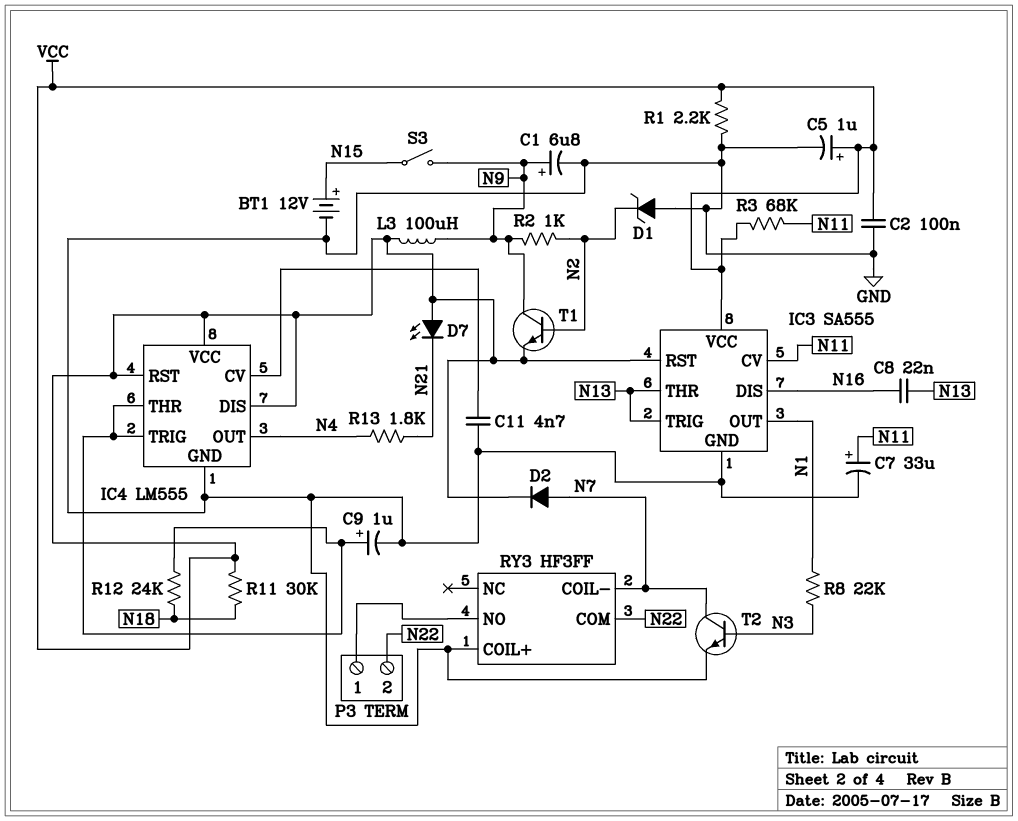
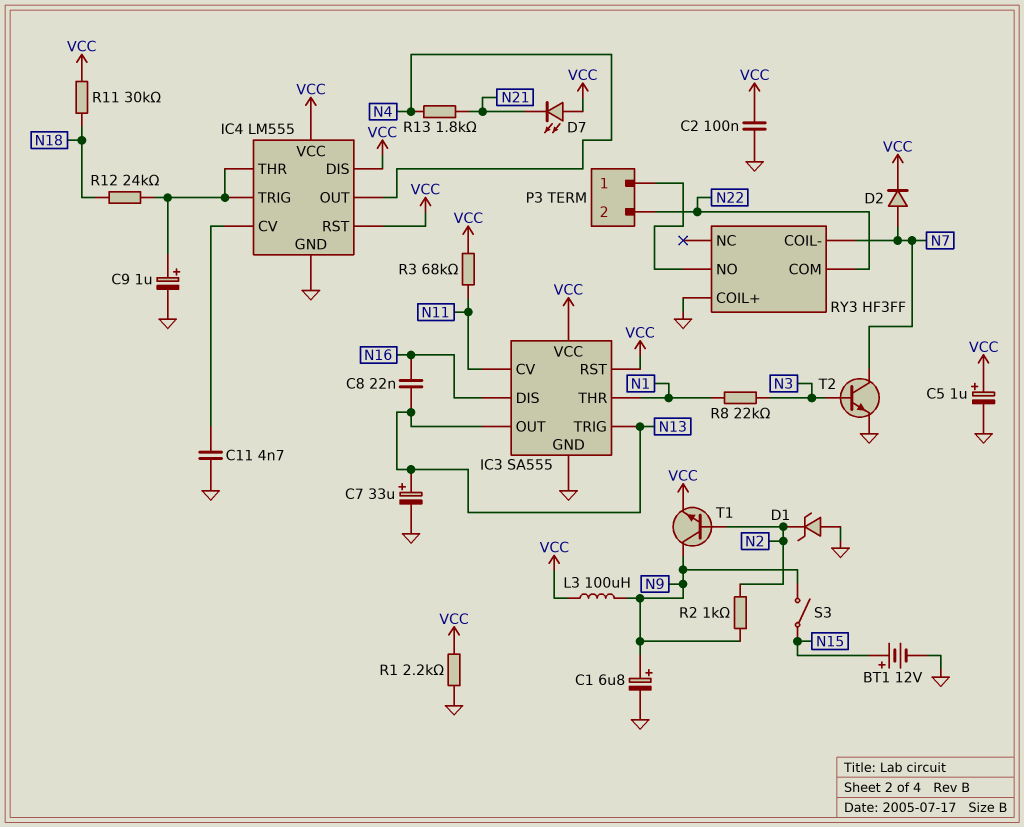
C7: 33uF (plus N11, minus GND) -> 33uF (plus N13, minus GND)
IC3 pin OUT: N1 -> N13
IC3 pin THR: N13 -> N1

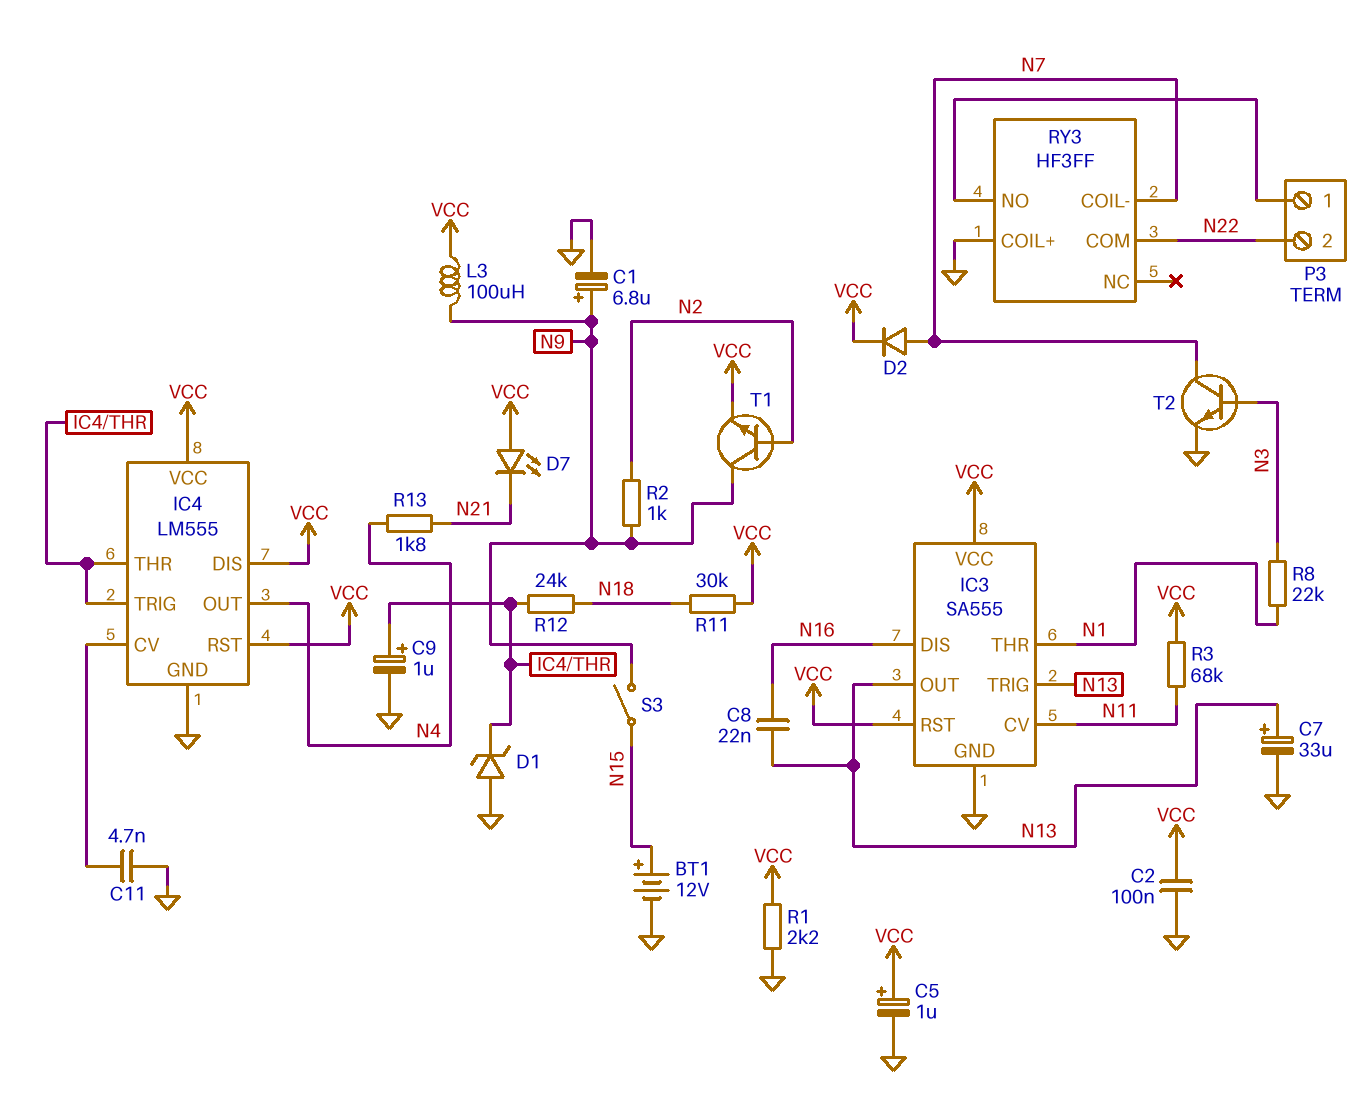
D1: zener (A GND, K N2) -> zener (A GND, K IC4/THR)

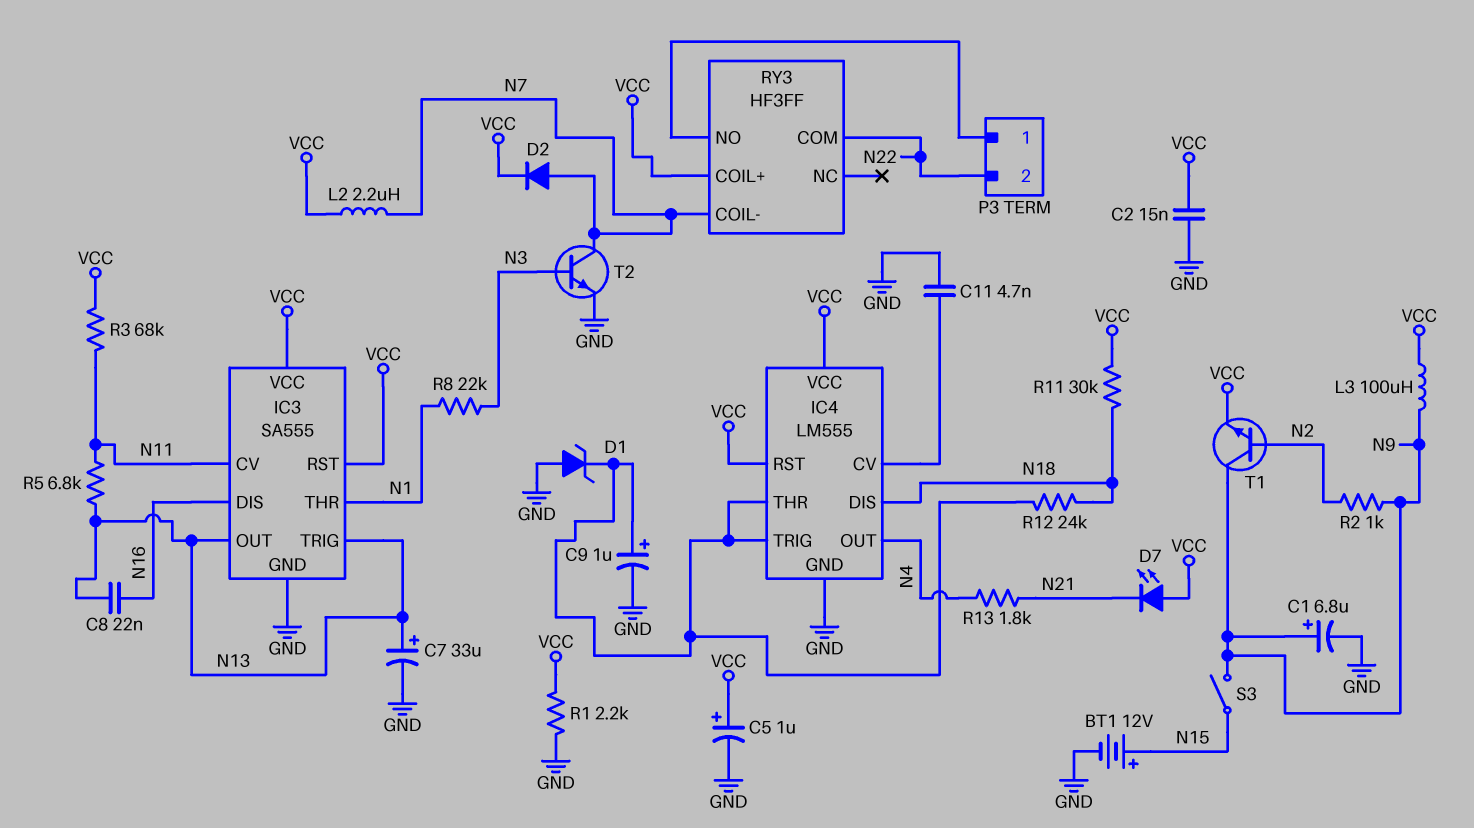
C2: 100nF (GND, VCC) -> 15nF (GND, VCC)
IC4 pin DIS: VCC -> N18
L2: none -> 2.2uH (N7, VCC)
R5: none -> 6.8k (N11, N13)
RY3 pin COIL+: GND -> VCC

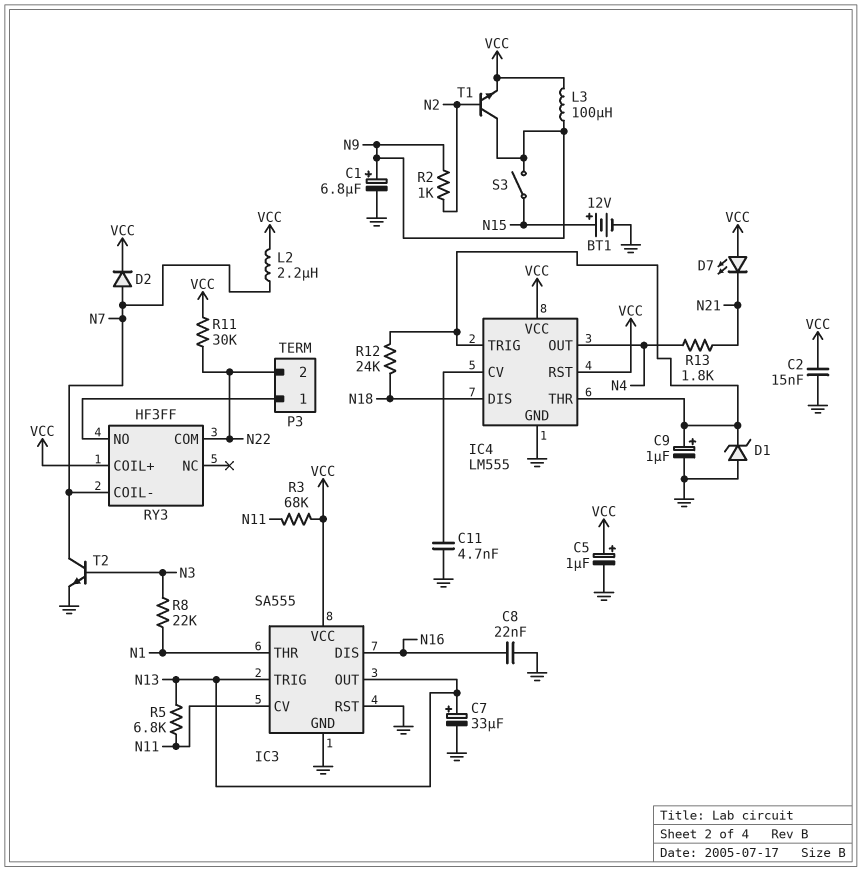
C8: 22nF (N13, N16) -> 22nF (GND, N16)
IC3 pin RST: VCC -> GND
R1: 2.2k (GND, VCC) -> none
R11: 30k (N18, VCC) -> 30k (N22, VCC)

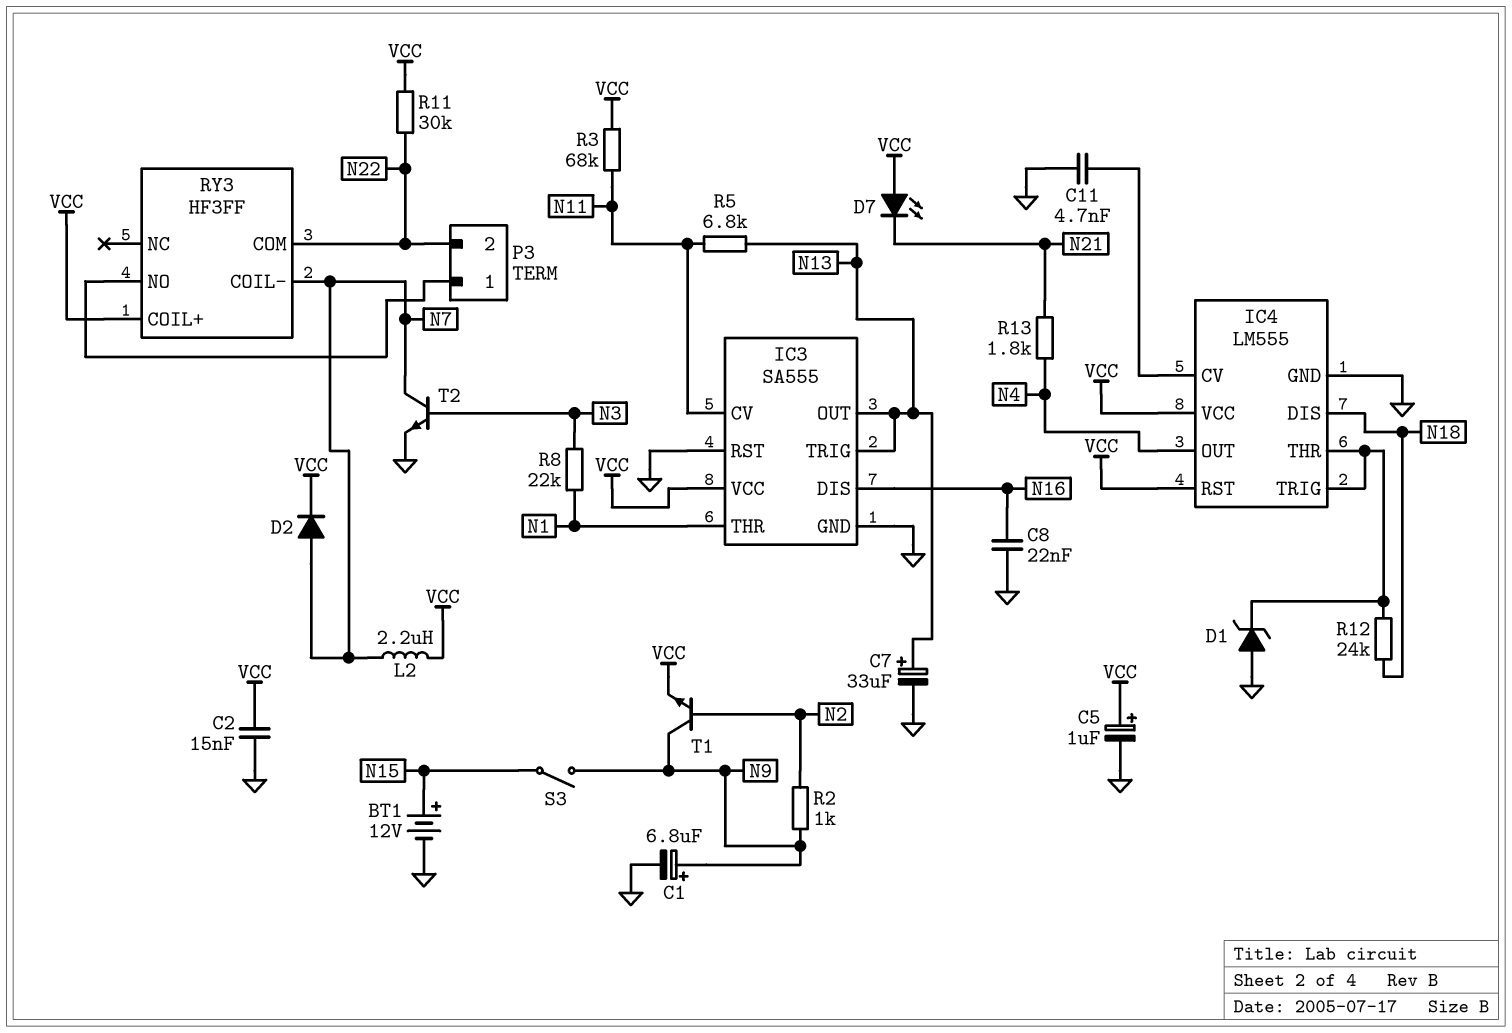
C9: 1uF (plus IC4/THR, minus GND) -> none
L3: 100uH (N9, VCC) -> none

